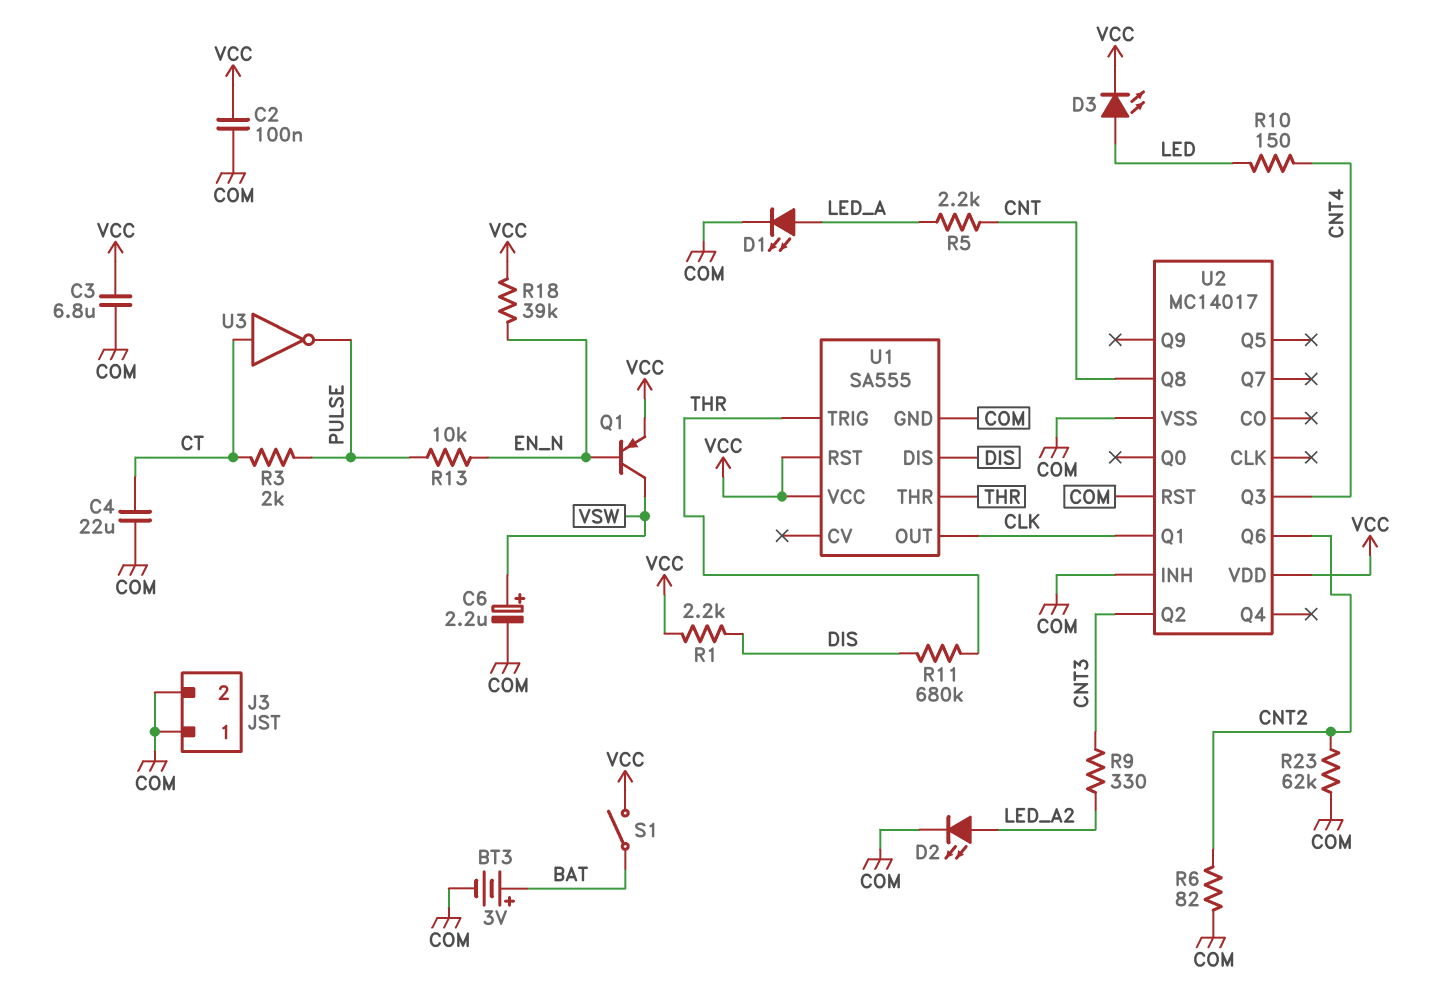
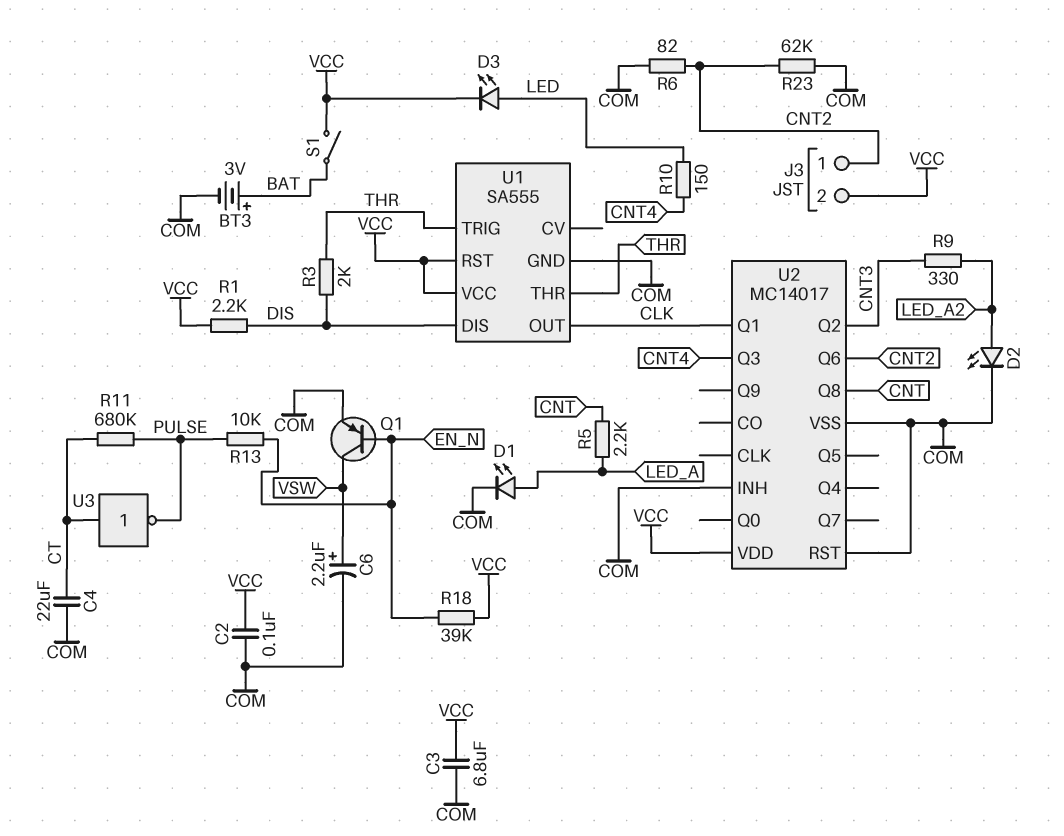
J3 pin 1: COM -> CNT2
J3 pin 2: COM -> VCC
Q1: PNP (B EN_N, C VSW, E VCC) -> PNP (B EN_N, C VSW, E COM)
R3: 2k (CT, PULSE) -> 2k (DIS, THR)
R11: 680k (DIS, THR) -> 680k (CT, PULSE)

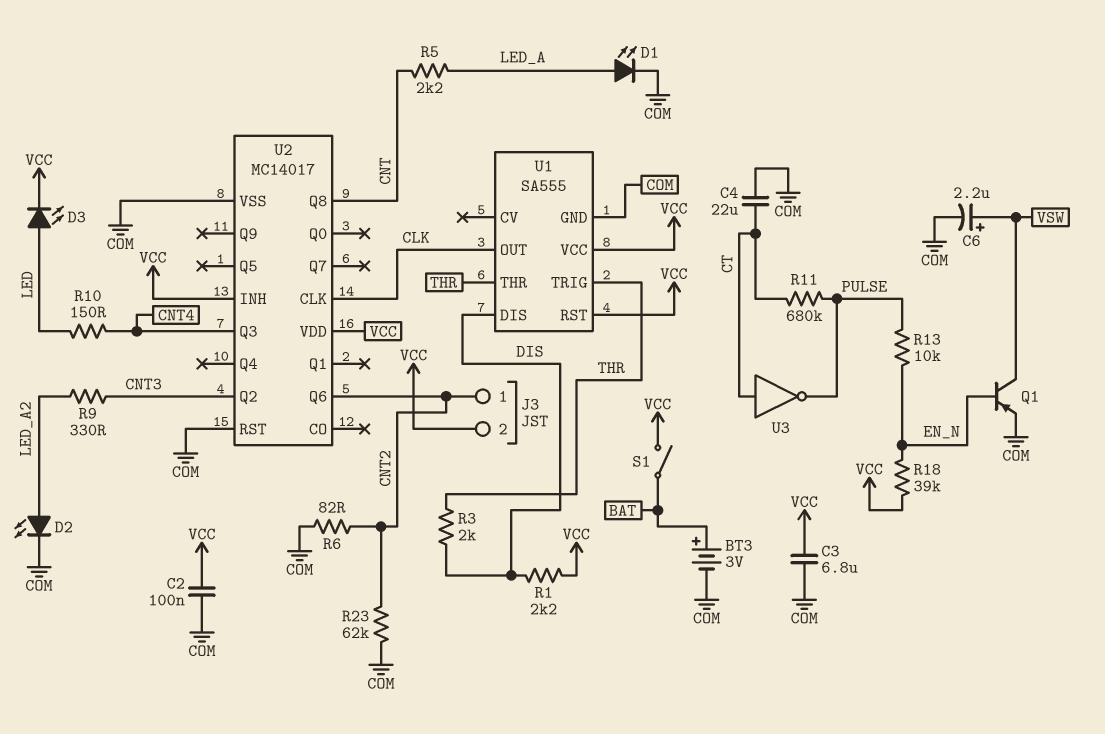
U2 pin CLK: none -> CLK
U2 pin INH: COM -> VCC
U2 pin Q1: CLK -> none

